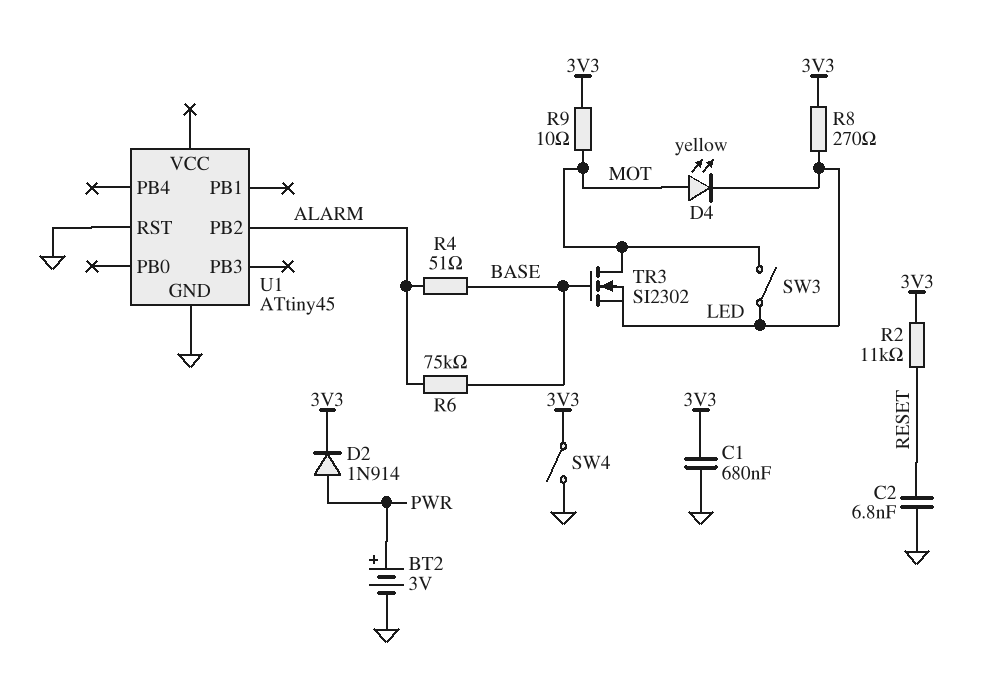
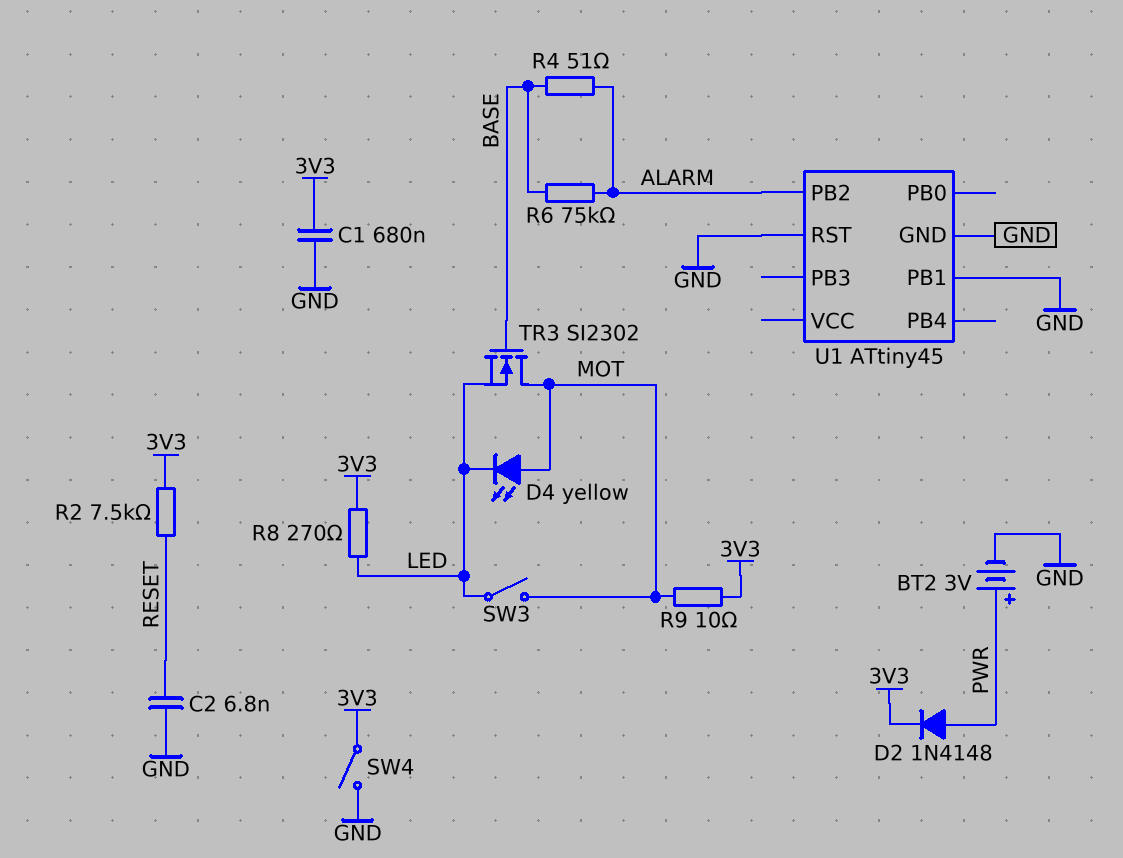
D2: diode 1N914 (A PWR, K 3V3) -> diode 1N4148 (A PWR, K 3V3)
R2: 11k (3V3, RESET) -> 7.5k (3V3, RESET)
U1 pin PB1: none -> GND

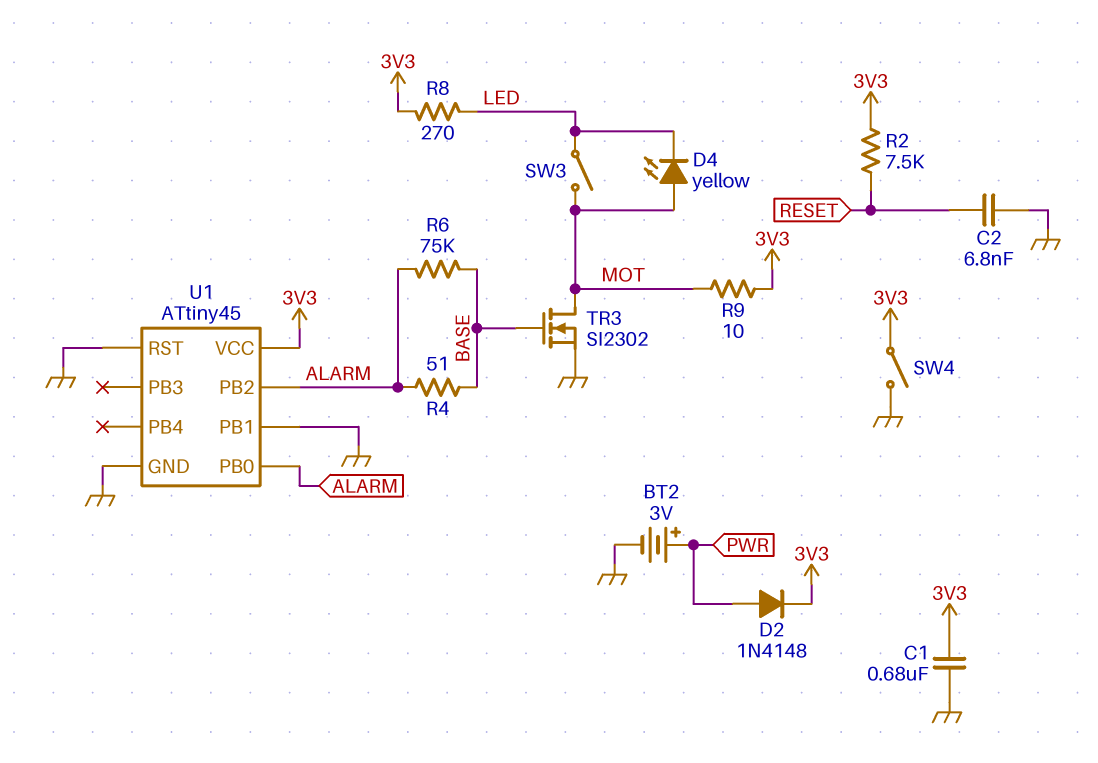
TR3: NMOS SI2302 (G BASE, D MOT, S LED) -> NMOS SI2302 (G BASE, D MOT, S GND)
U1 pin PB0: none -> ALARM
U1 pin VCC: none -> 3V3

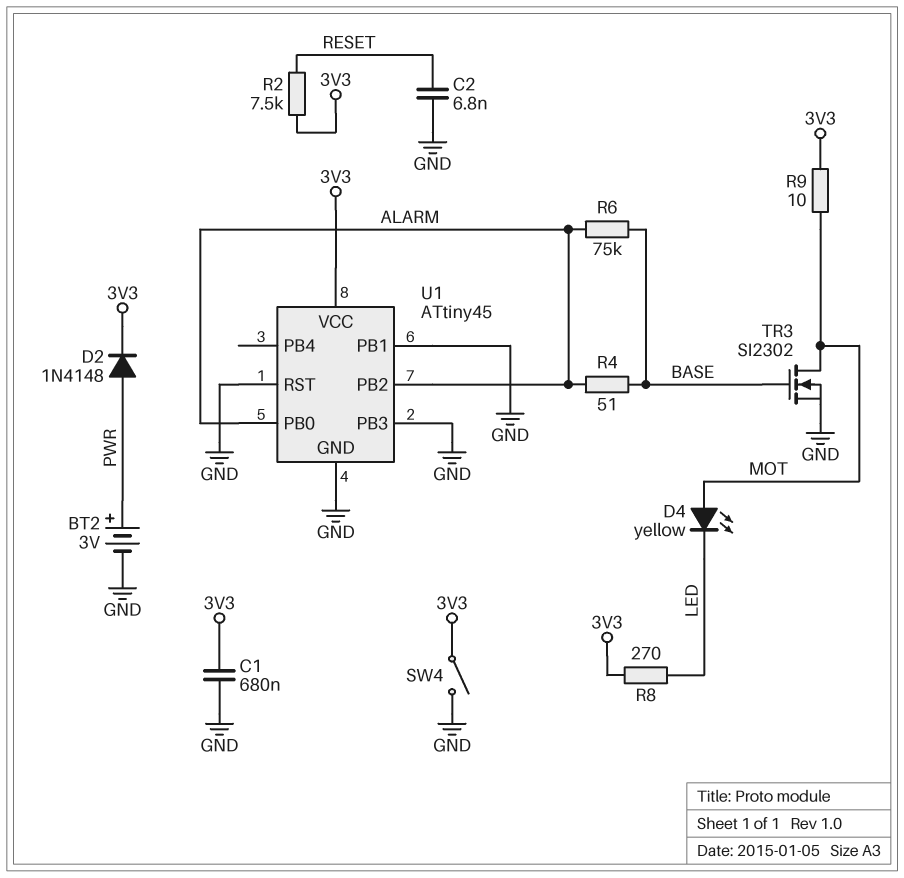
SW3: switch (LED, MOT) -> none
U1 pin PB3: none -> GND

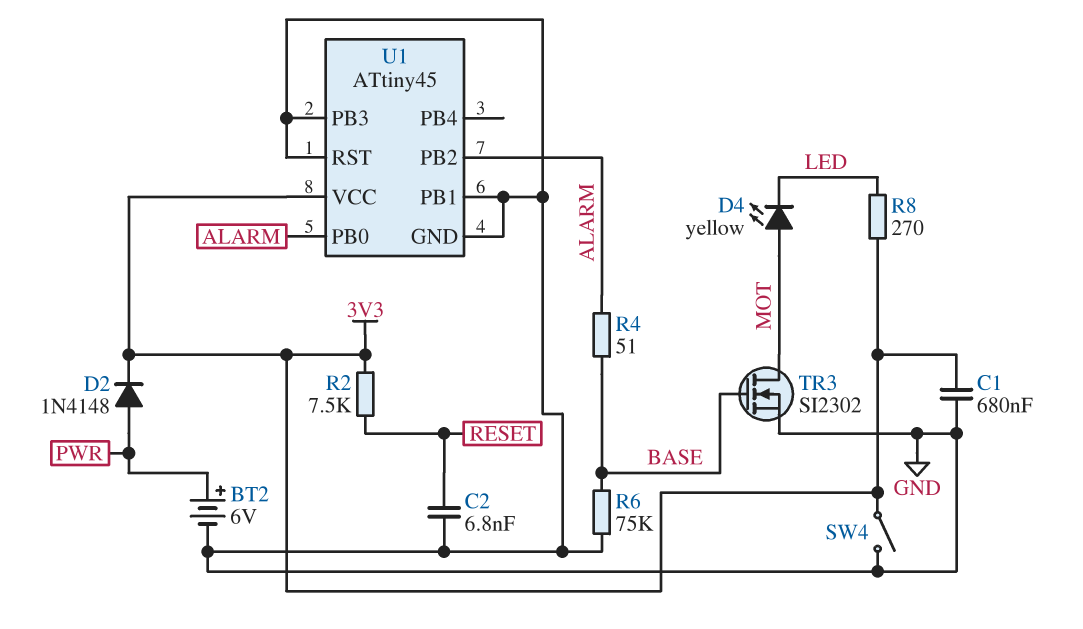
BT2: 3V (plus PWR, minus GND) -> 6V (plus PWR, minus GND)
R6: 75k (ALARM, BASE) -> 75k (BASE, GND)
R9: 10 (3V3, MOT) -> none

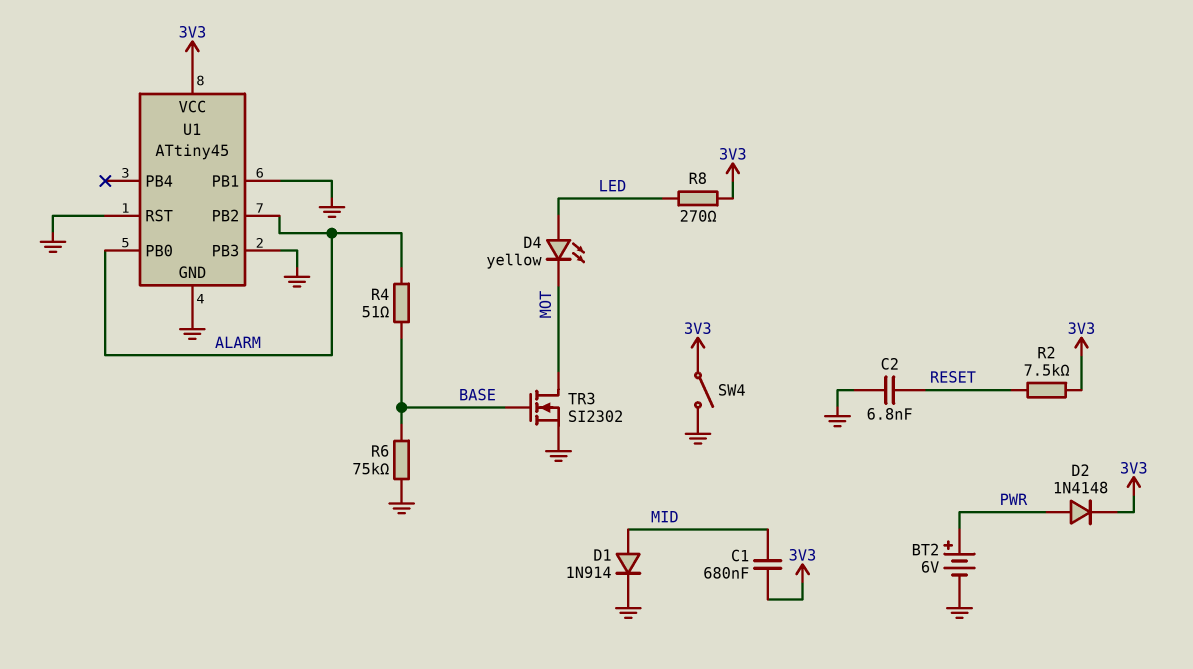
C1: 680nF (3V3, GND) -> 680nF (3V3, MID)
D1: none -> diode 1N914 (A MID, K GND)
D4: LED yellow (A MOT, K LED) -> LED yellow (A LED, K MOT)

